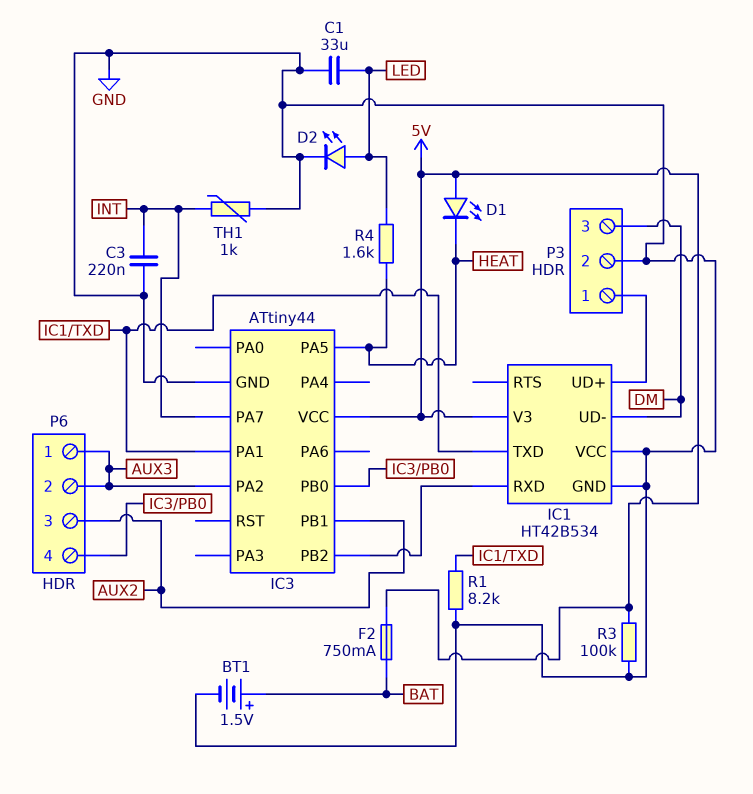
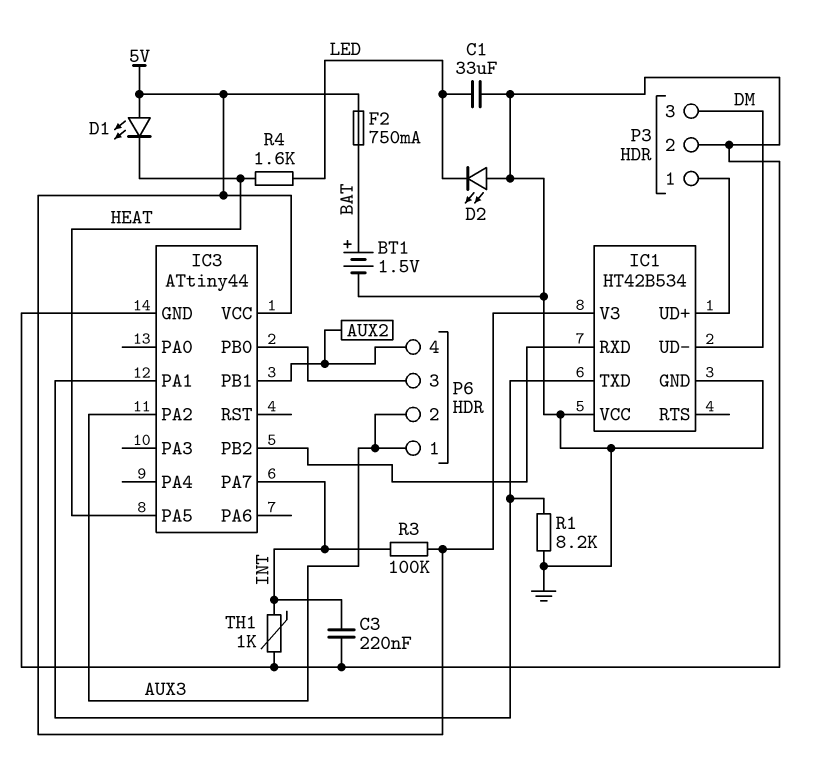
D2: LED (A LED, K GND) -> LED (A GND, K LED)
P6 pin 3: AUX2 -> IC3/PB0
P6 pin 4: IC3/PB0 -> AUX2
R3: 100k (5V, GND) -> 100k (5V, INT)

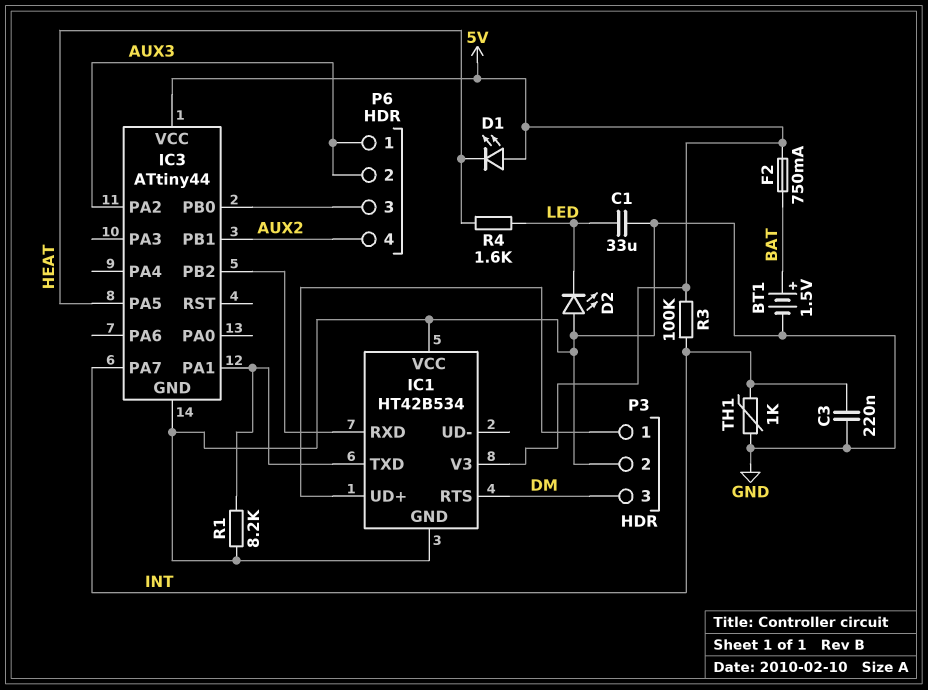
IC1 pin RTS: none -> DM
IC1 pin UD-: DM -> none

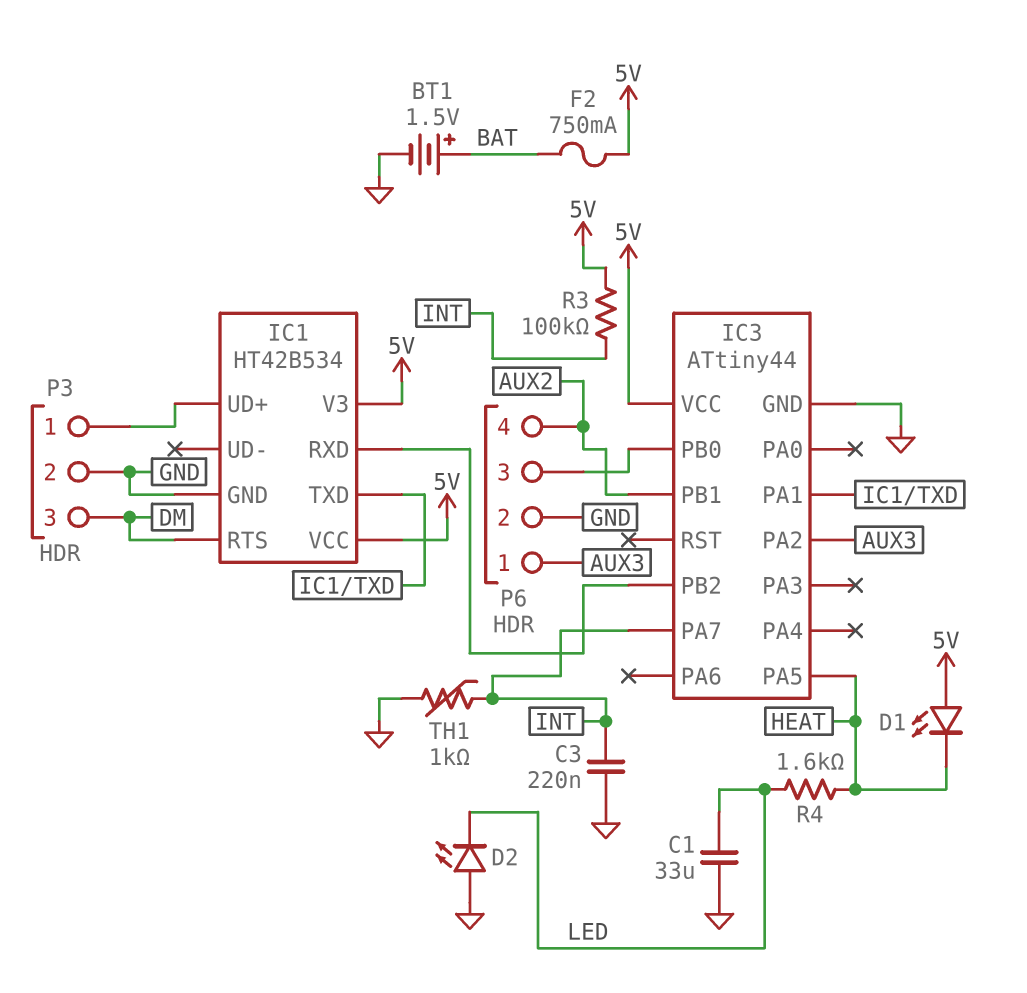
IC1 pin VCC: GND -> 5V
P6 pin 2: AUX3 -> GND
R1: 8.2k (GND, IC1/TXD) -> none

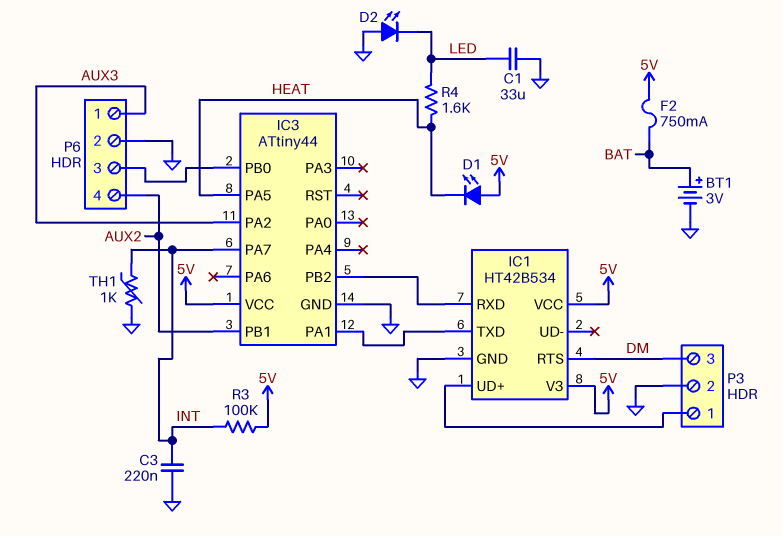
BT1: 1.5V (plus BAT, minus GND) -> 3V (plus BAT, minus GND)

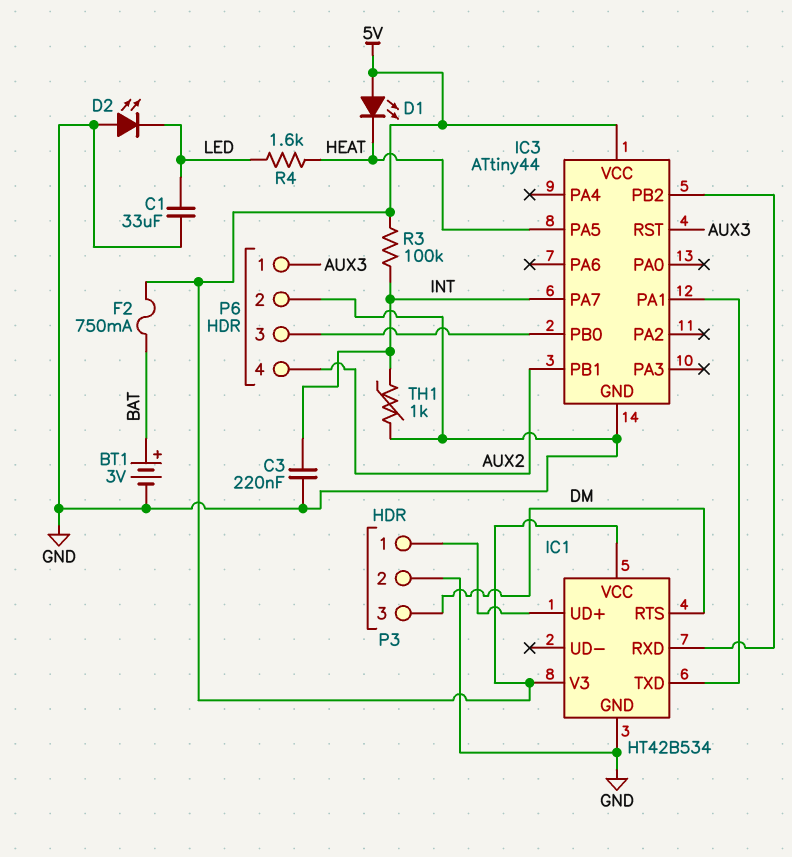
IC3 pin PA2: AUX3 -> none
IC3 pin RST: none -> AUX3

